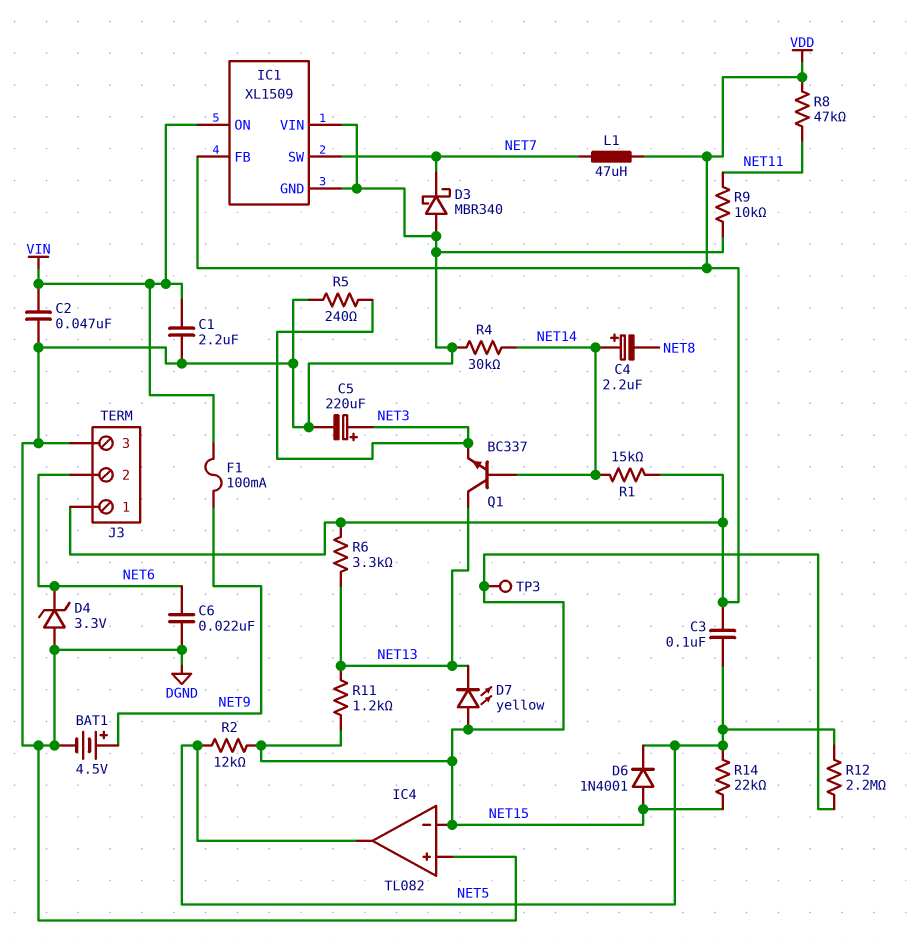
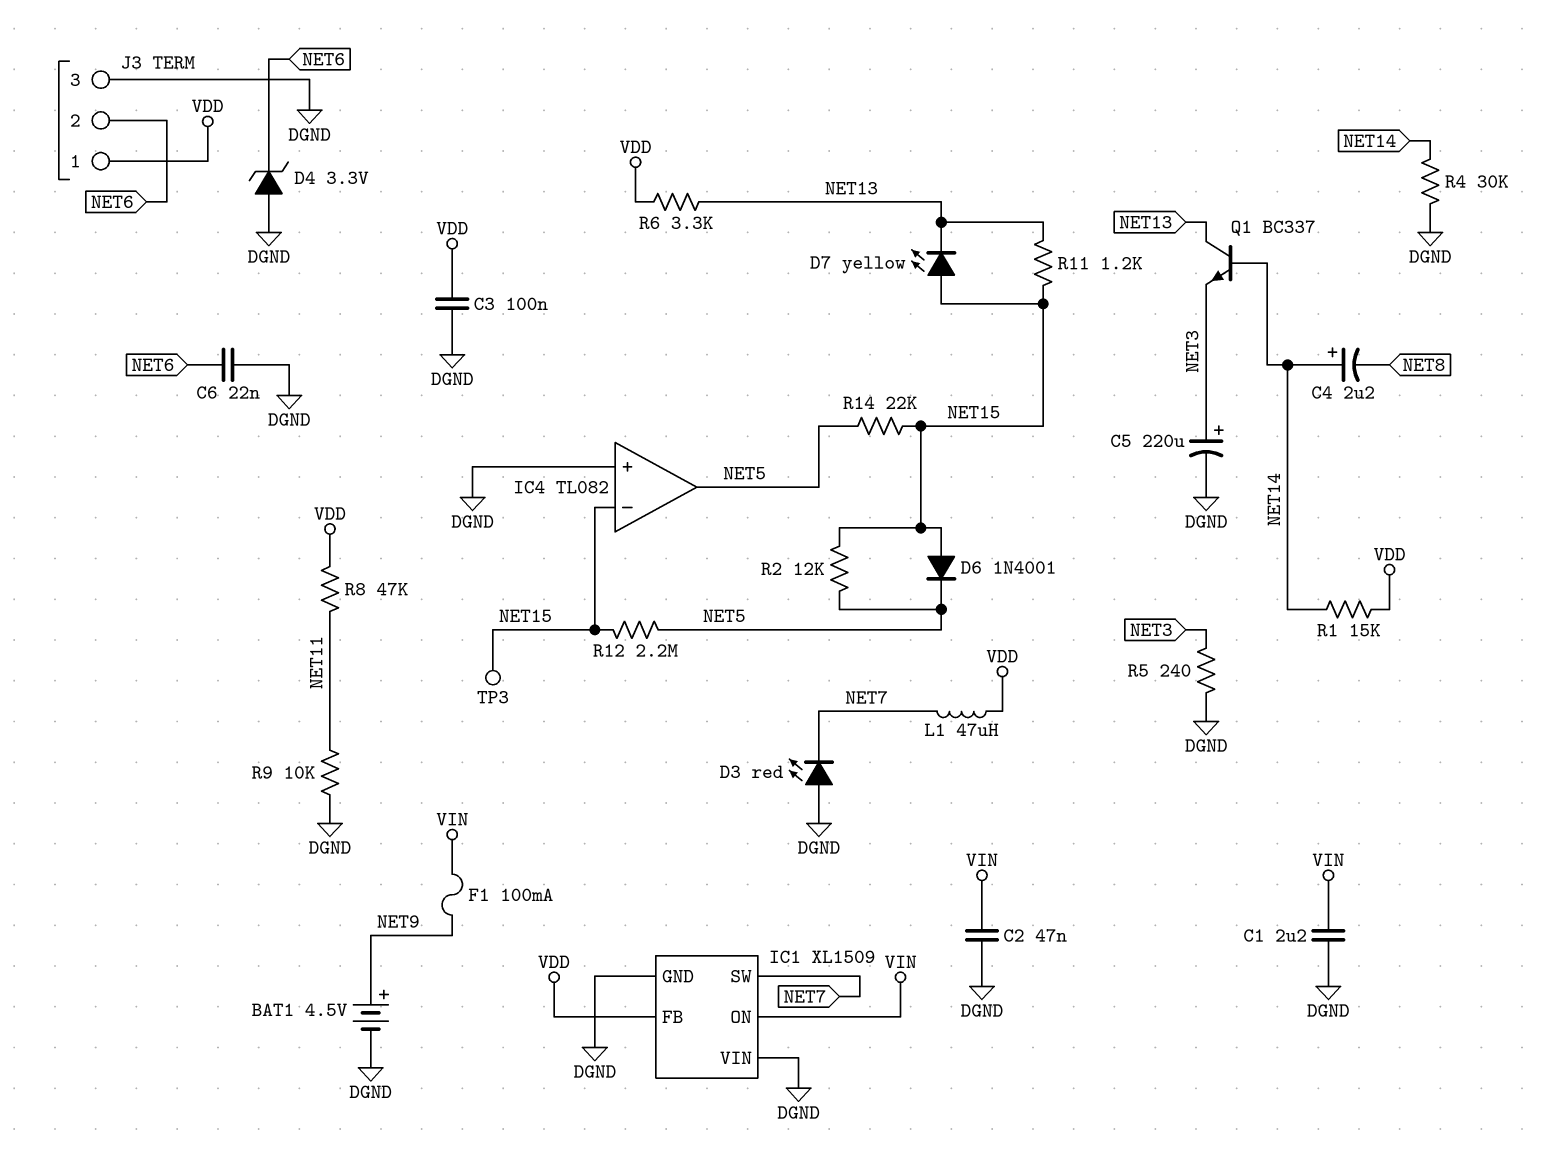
C3: 100nF (NET5, VDD) -> 100nF (DGND, VDD)
D3: schottky MBR340 (A DGND, K NET7) -> LED red (A DGND, K NET7)

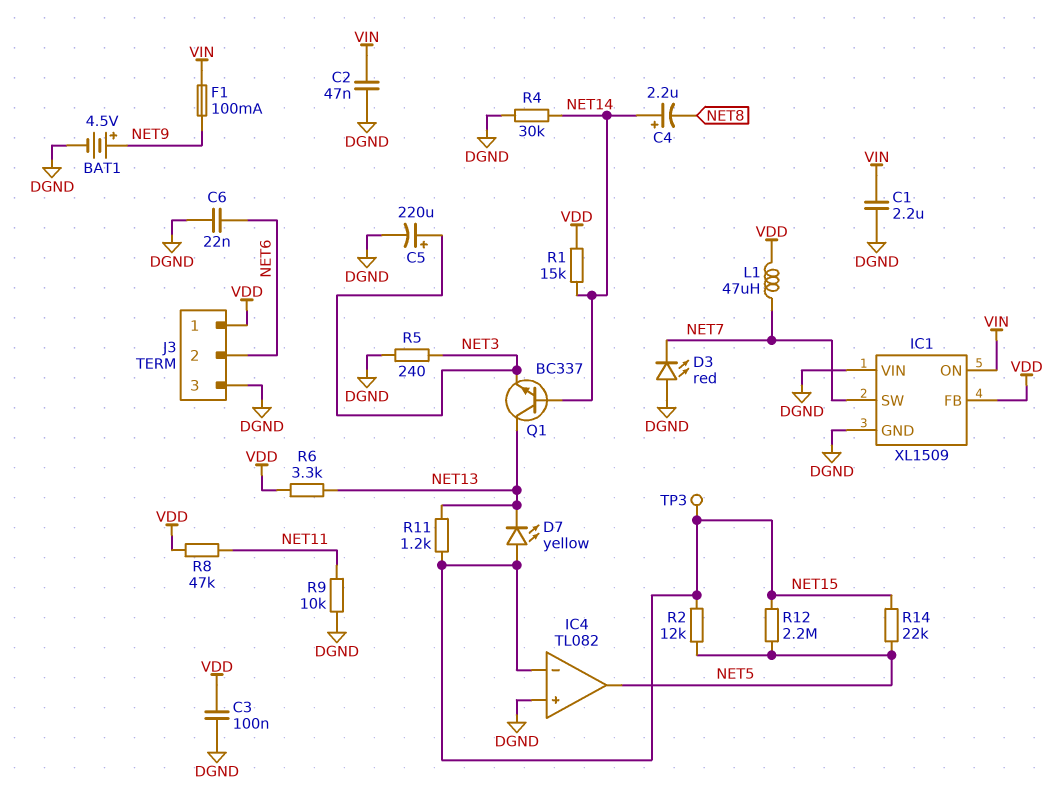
D4: zener 3.3V (A DGND, K NET6) -> none
D6: diode 1N4001 (A NET15, K NET5) -> none

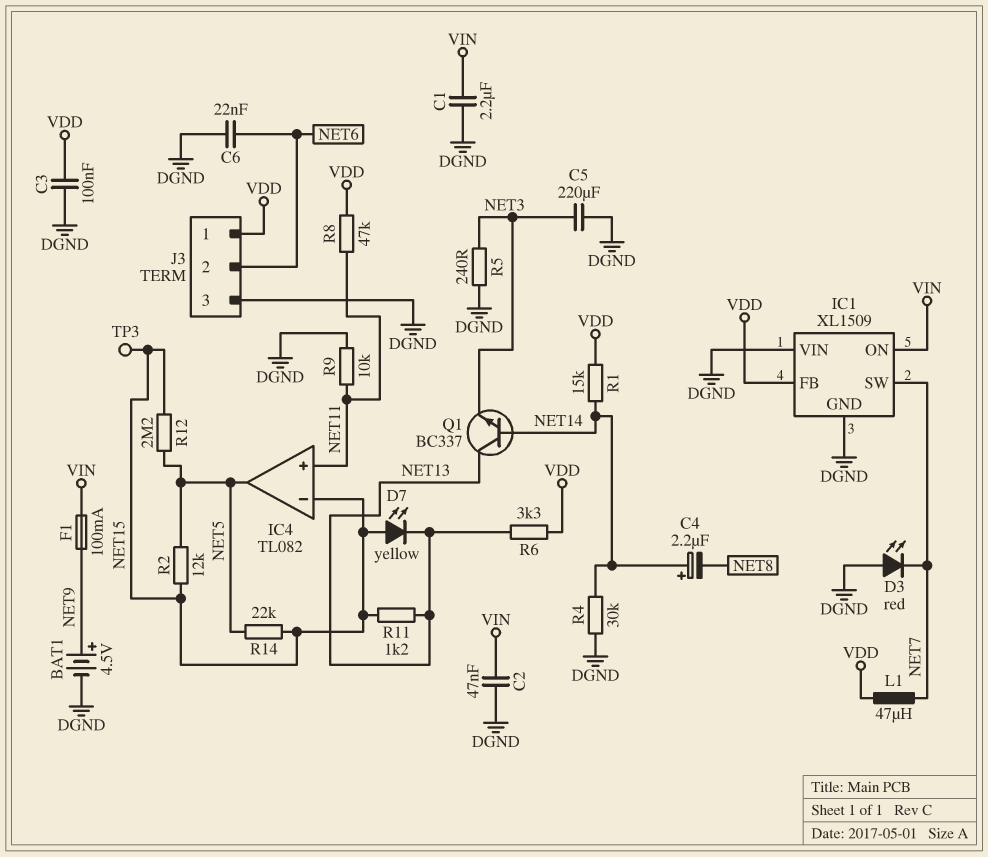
C5: 220uF (plus NET3, minus DGND) -> 220uF (DGND, NET3)
IC4 pin in+: DGND -> NET11

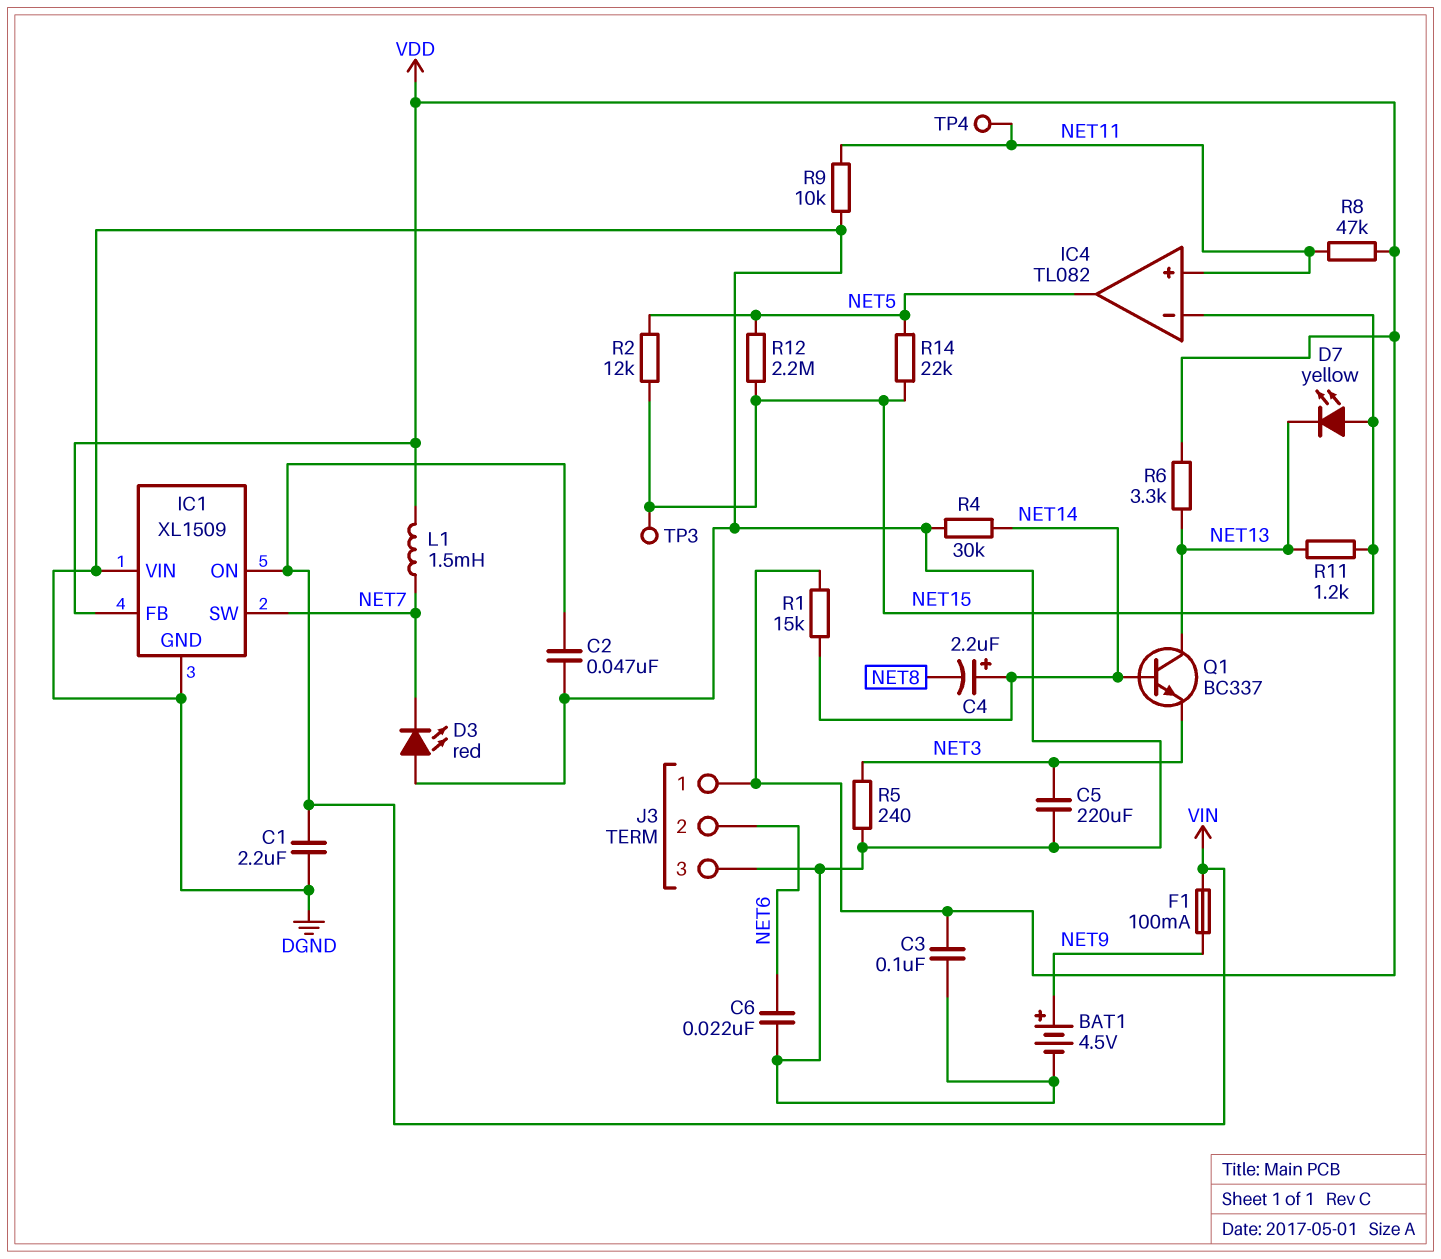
L1: 47uH (NET7, VDD) -> 1.5mH (NET7, VDD)
TP4: none -> test point (NET11)

